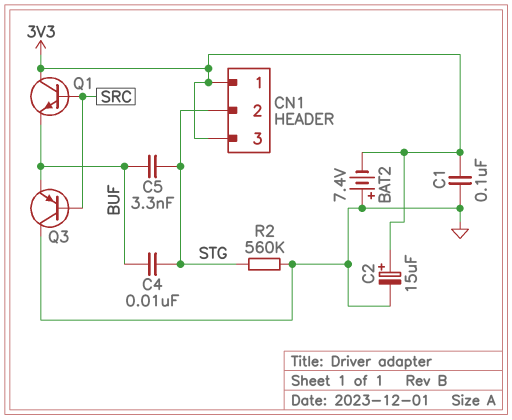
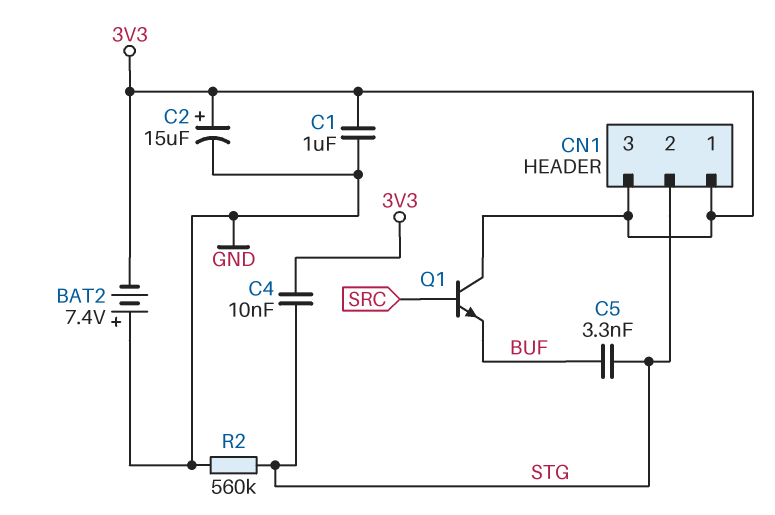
C1: 100nF (3V3, GND) -> 1uF (3V3, GND)
C4: 10nF (BUF, STG) -> 10nF (3V3, STG)
Q3: PNP (B SRC, C GND, E BUF) -> none

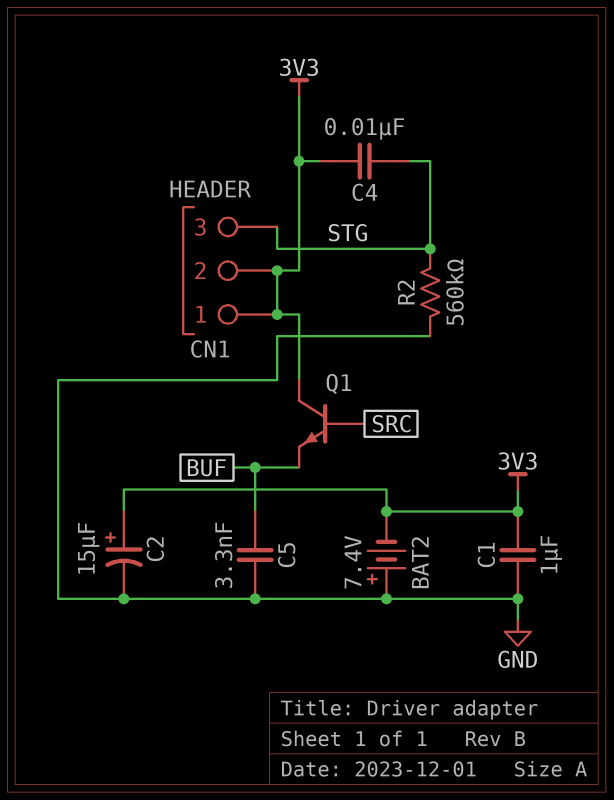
C5: 3.3nF (BUF, STG) -> 3.3nF (BUF, GND)
CN1 pin 2: STG -> 3V3
CN1 pin 3: 3V3 -> STG

